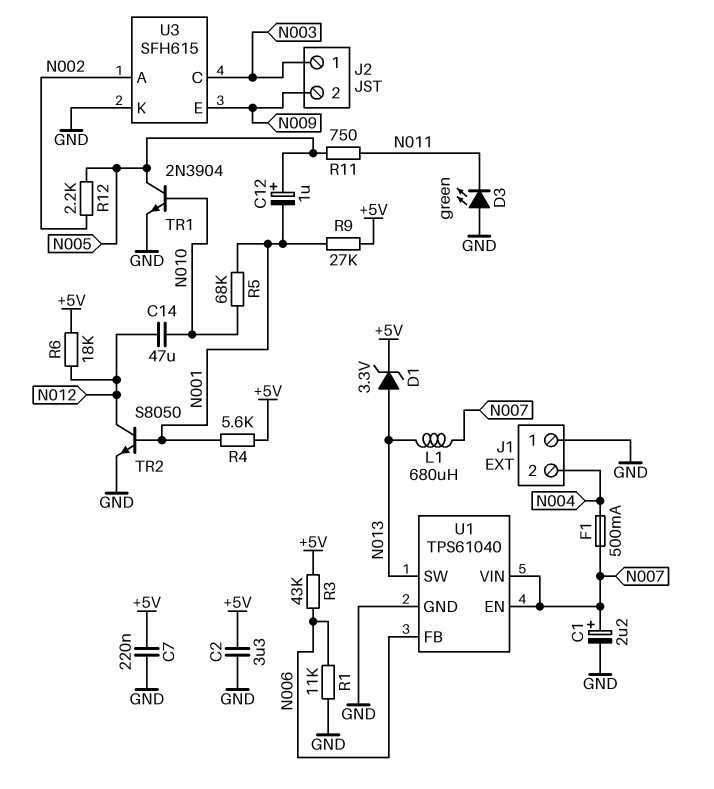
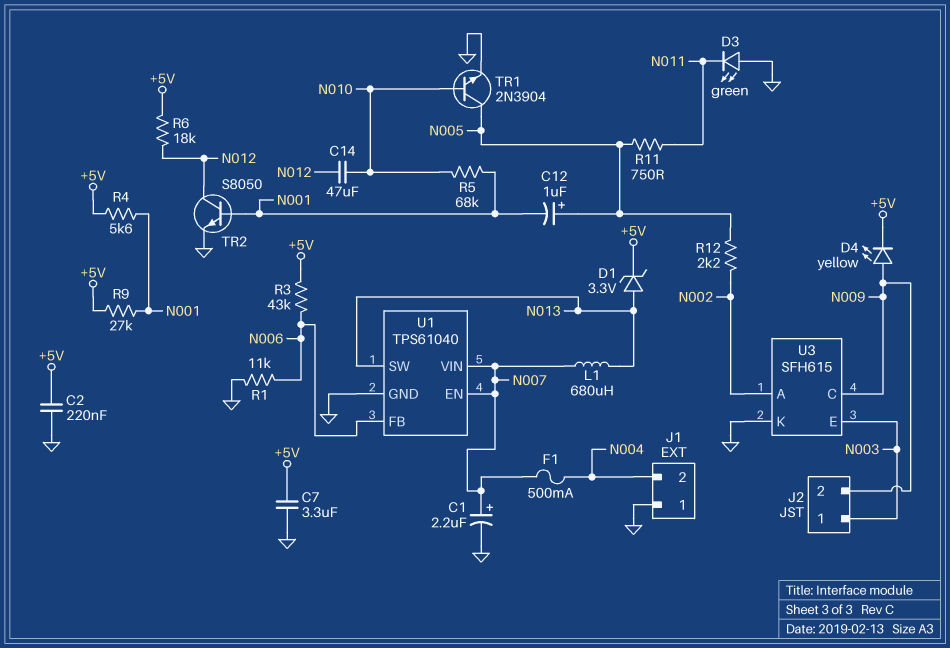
C2: 3.3uF (+5V, GND) -> 220nF (+5V, GND)
C7: 220nF (+5V, GND) -> 3.3uF (+5V, GND)
D4: none -> LED yellow (A N009, K +5V)
U3 pin C: N003 -> N009
U3 pin E: N009 -> N003

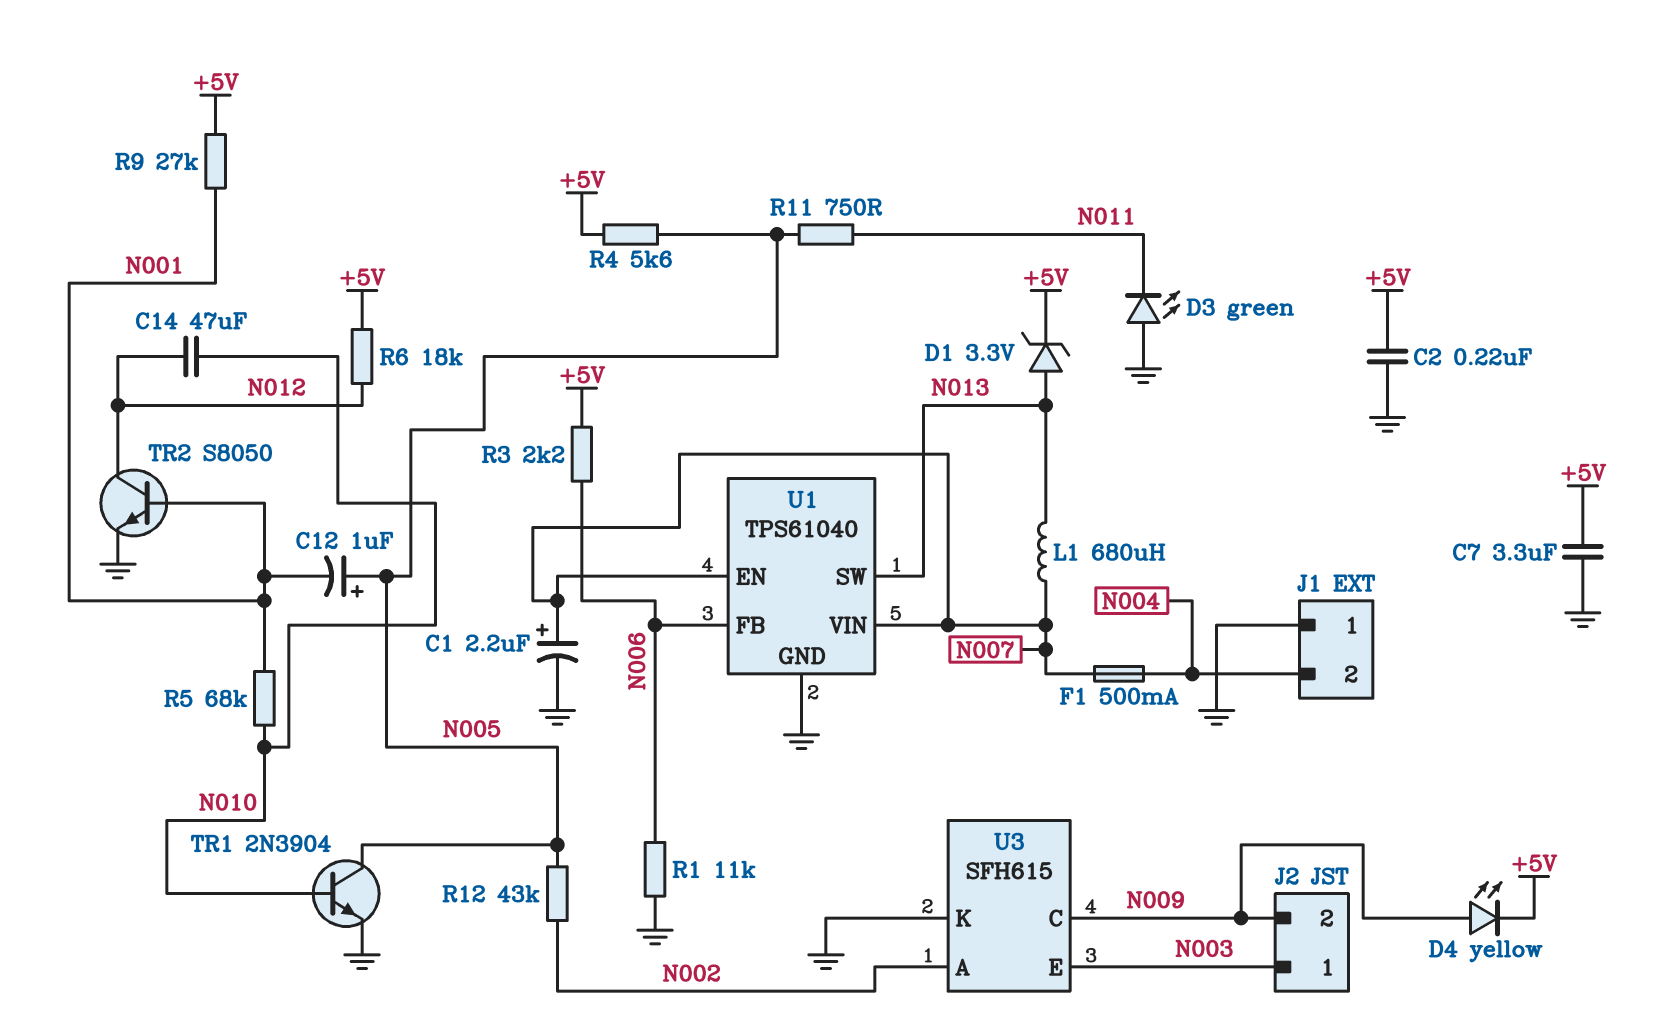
R3: 43k (+5V, N006) -> 2.2k (+5V, N006)
R4: 5.6k (+5V, N001) -> 5.6k (+5V, N005)
R12: 2.2k (N002, N005) -> 43k (N002, N005)

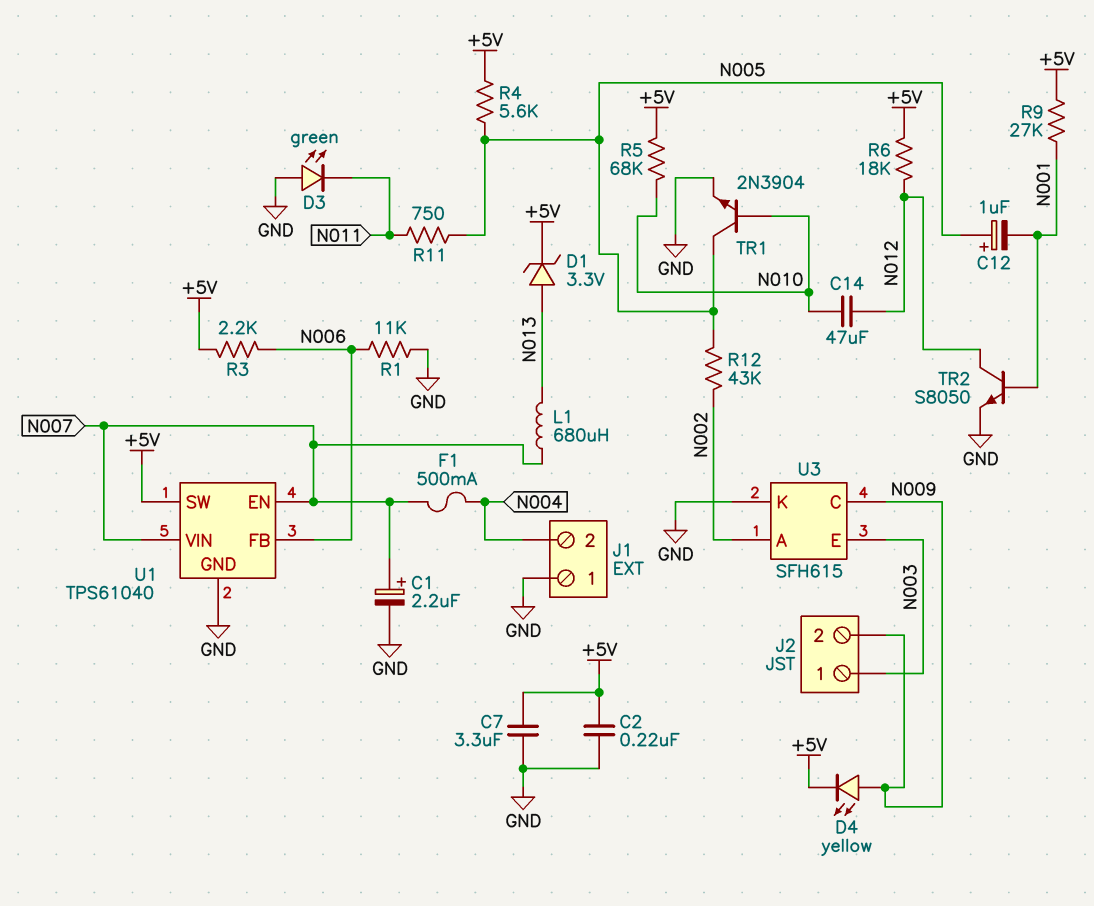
R5: 68k (N001, N010) -> 68k (+5V, N010)
U1 pin SW: N013 -> +5V

